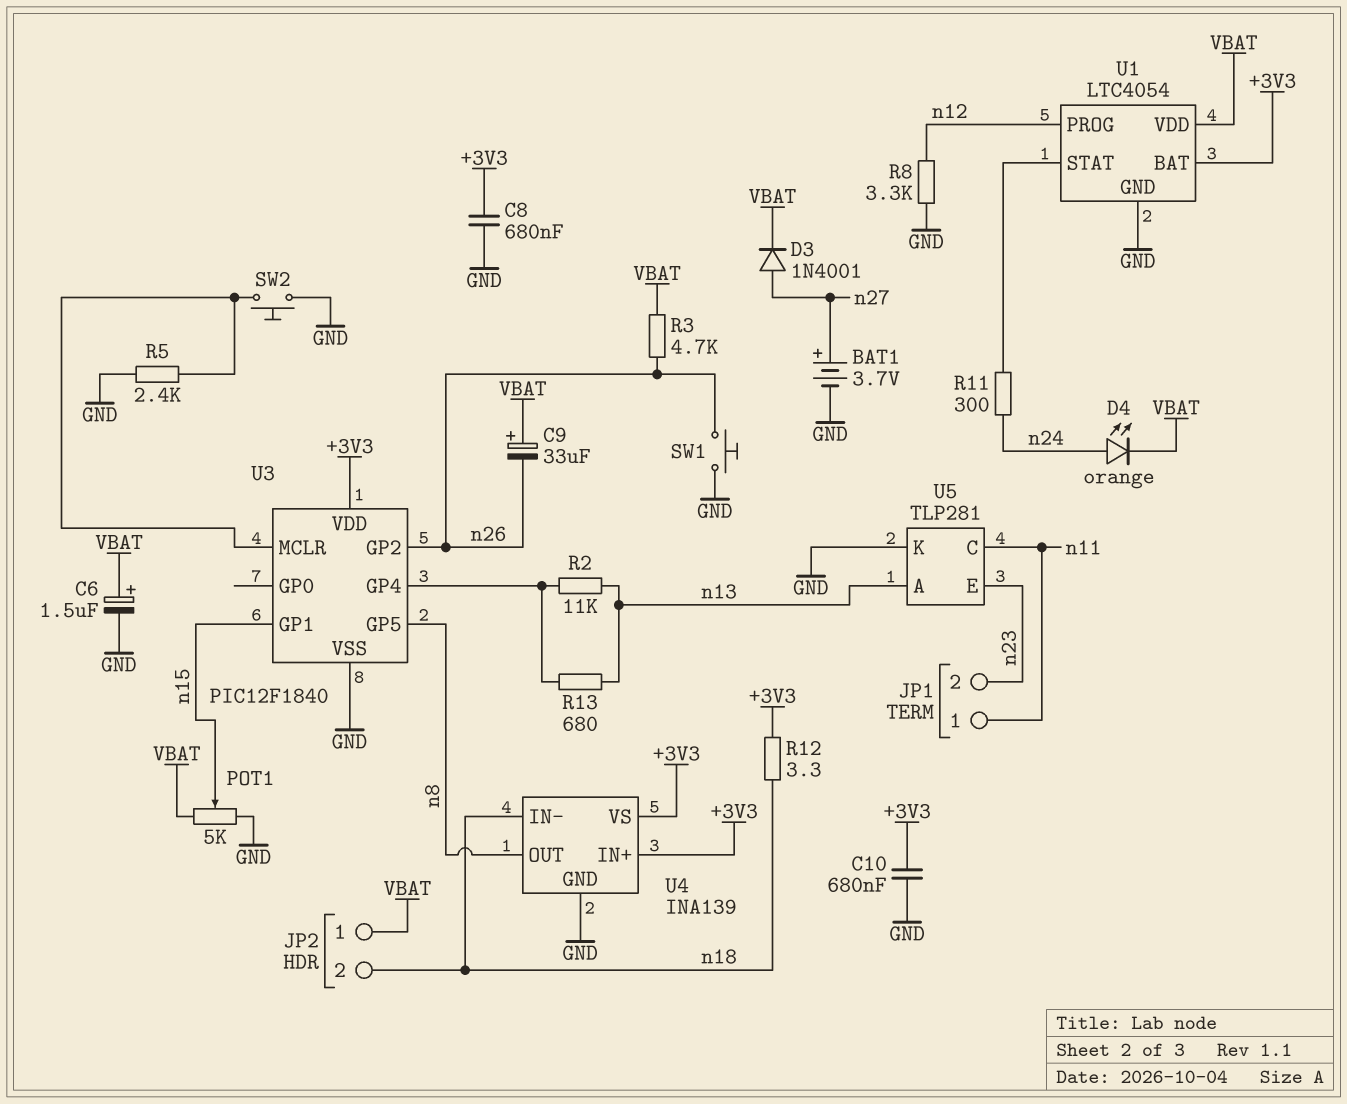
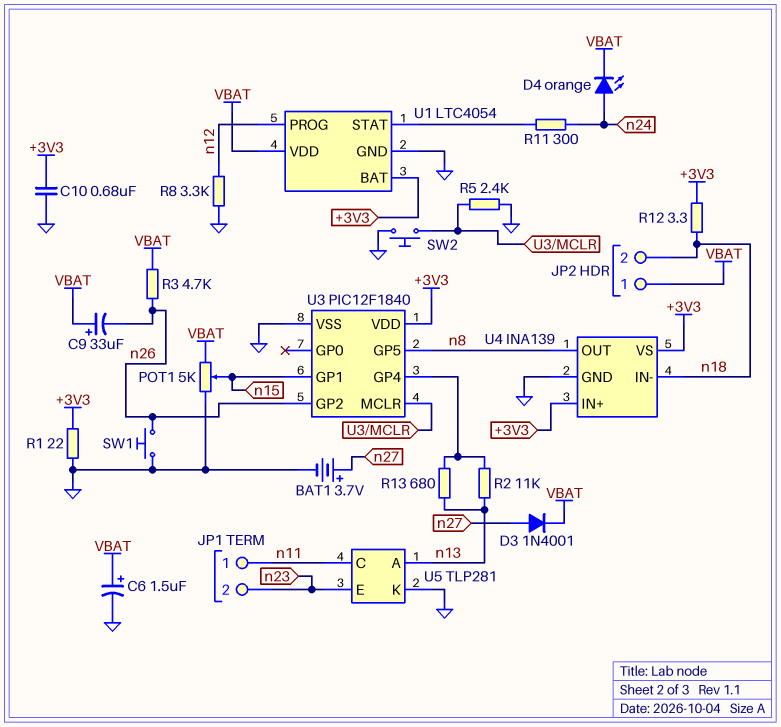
C8: 680nF (+3V3, GND) -> none
R1: none -> 22 (+3V3, GND)

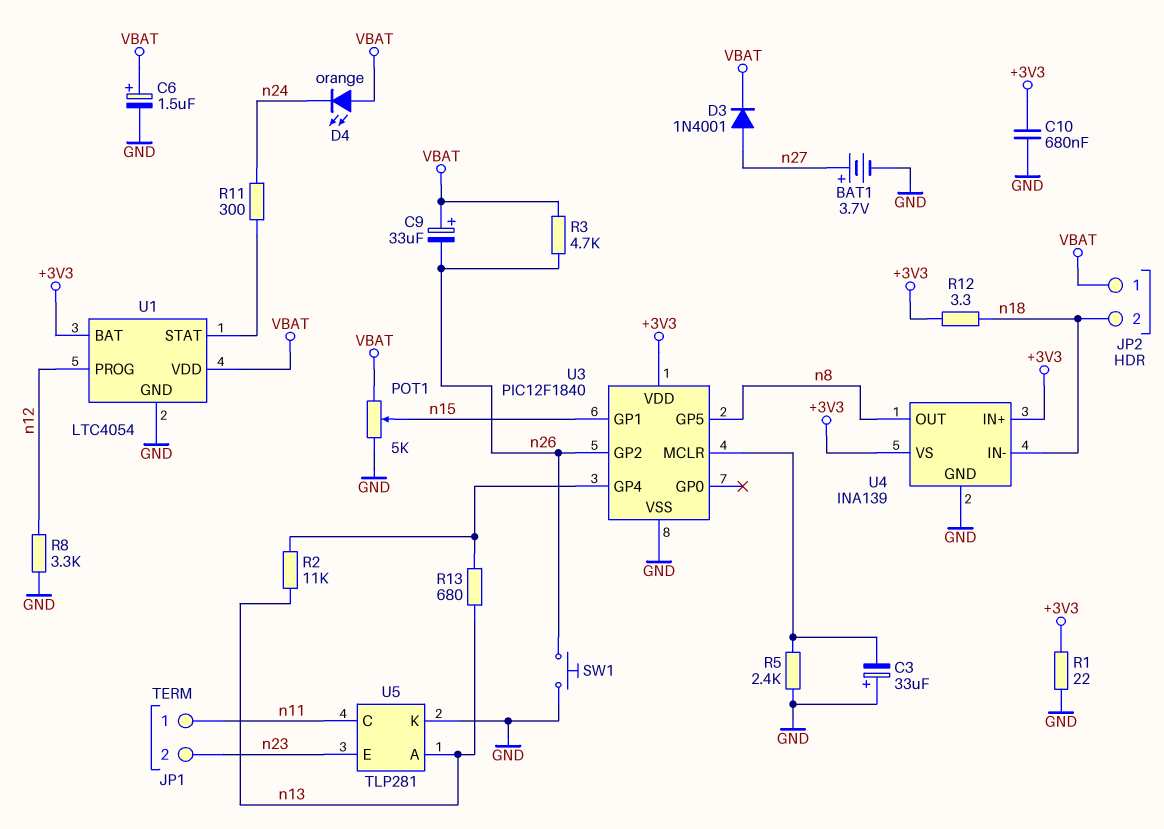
C3: none -> 33uF (plus GND, minus U3/MCLR)
D4: LED orange (A n24, K VBAT) -> LED orange (A VBAT, K n24)
SW2: button (GND, U3/MCLR) -> none

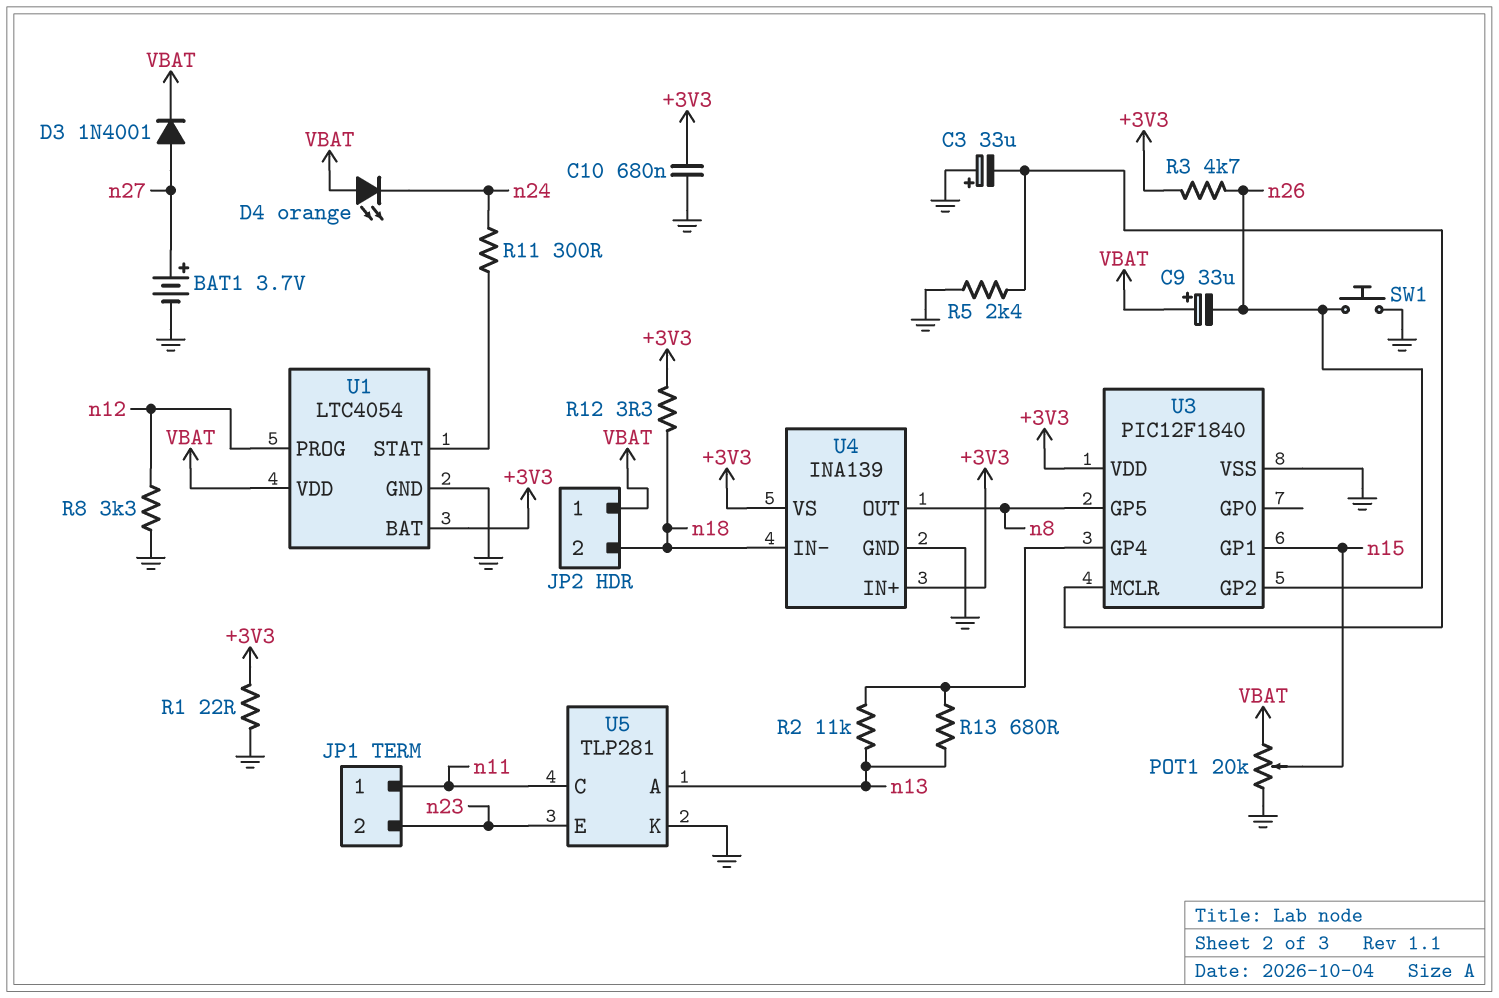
C6: 1.5uF (plus VBAT, minus GND) -> none
POT1: 5k (GND, VBAT, wiper n15) -> 20k (GND, VBAT, wiper n15)
R3: 4.7k (VBAT, n26) -> 4.7k (+3V3, n26)

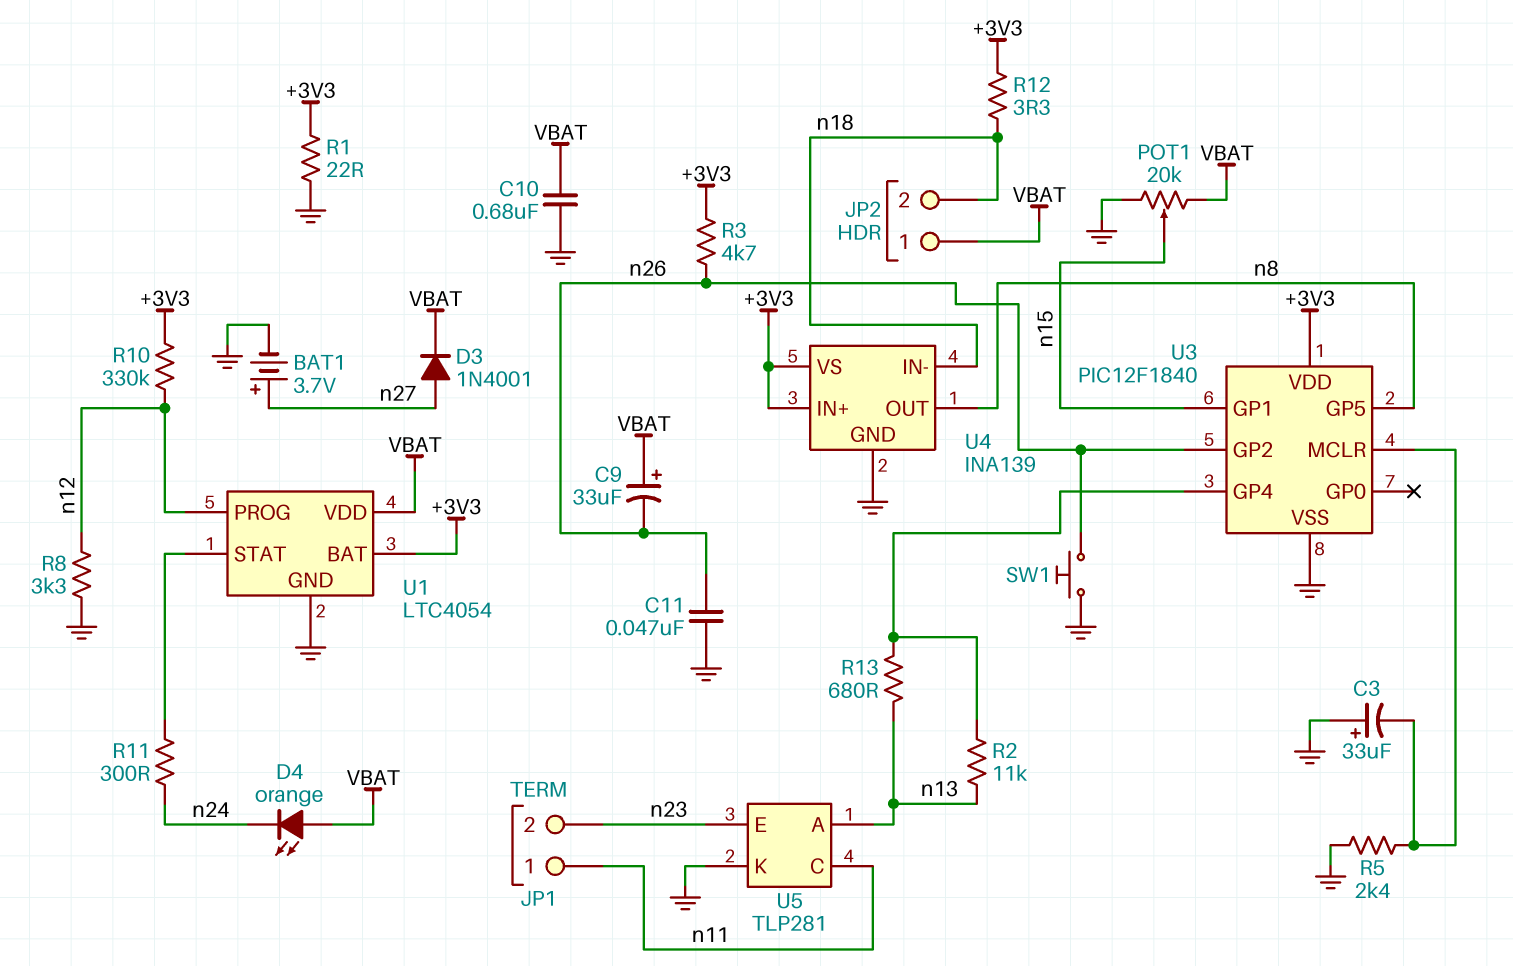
C10: 680nF (+3V3, GND) -> 680nF (GND, VBAT)
C11: none -> 47nF (GND, n26)
R10: none -> 330k (+3V3, n12)

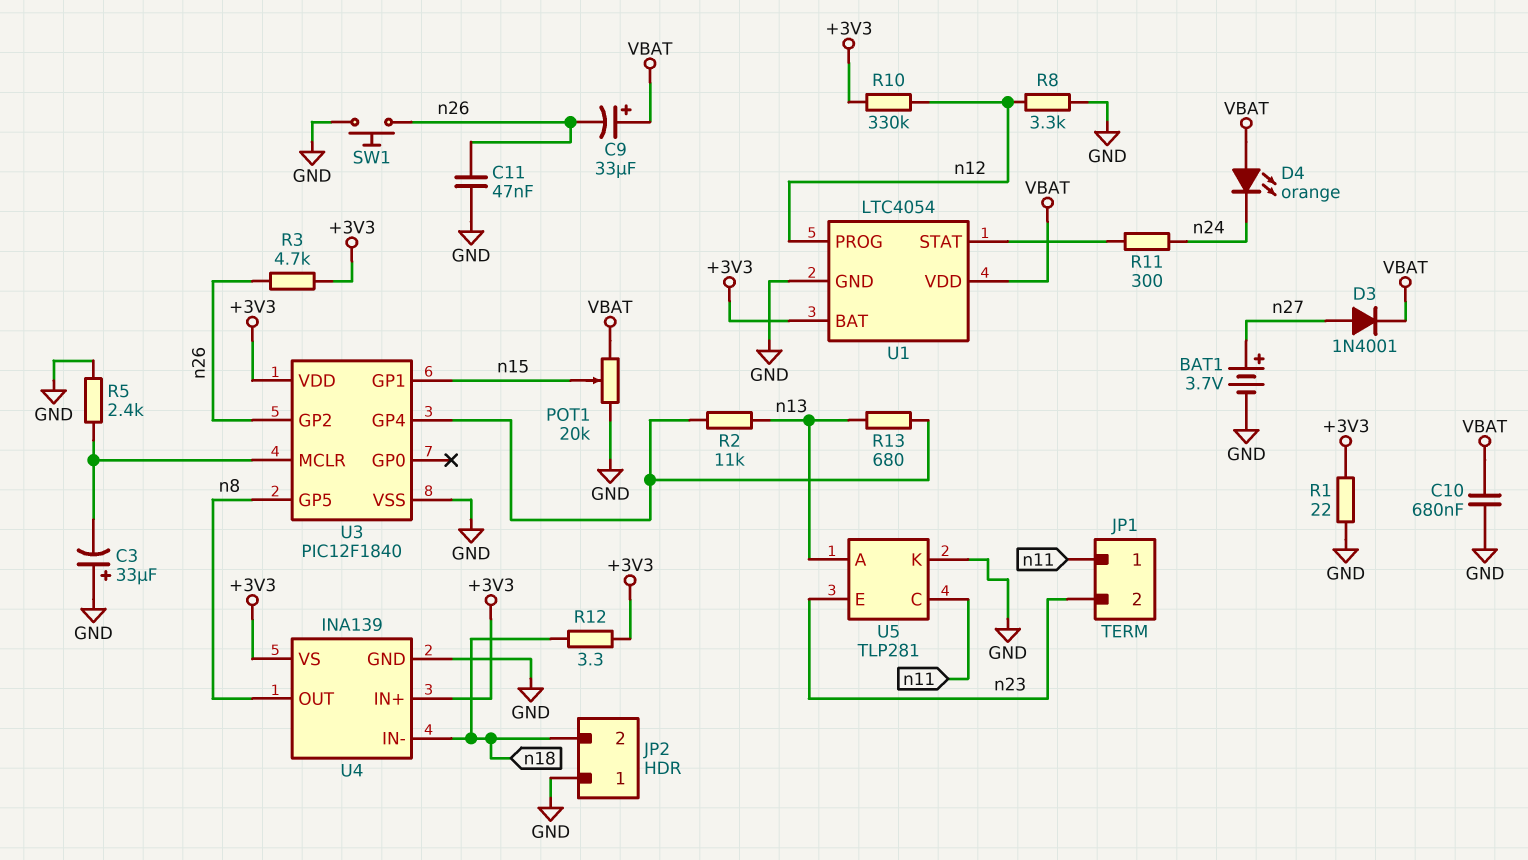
JP2 pin 1: VBAT -> GND

